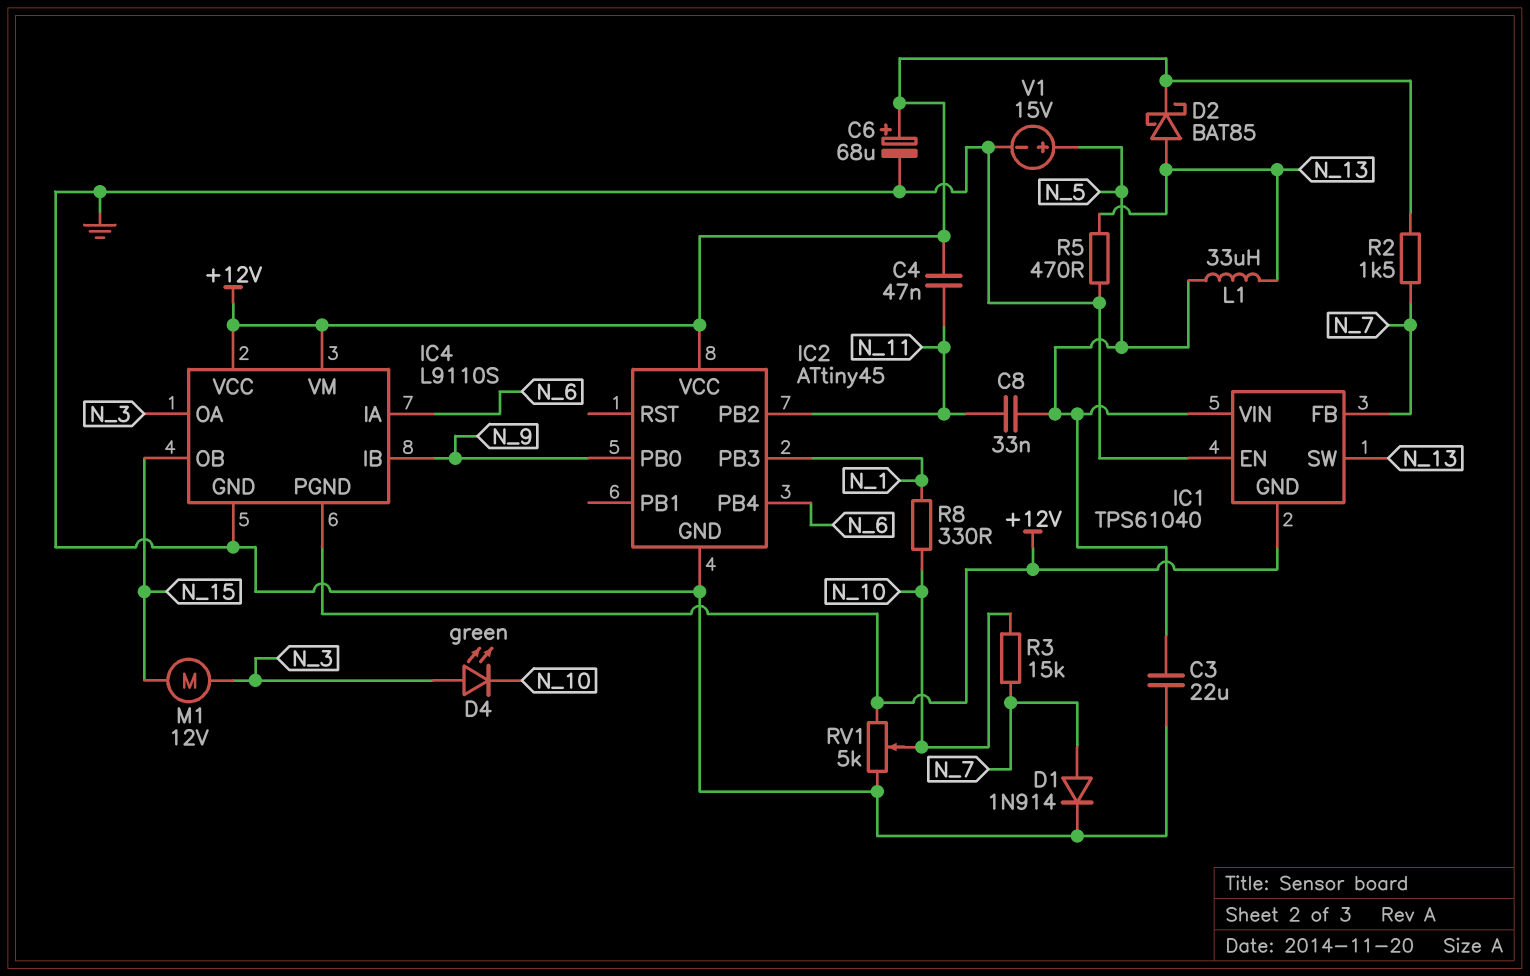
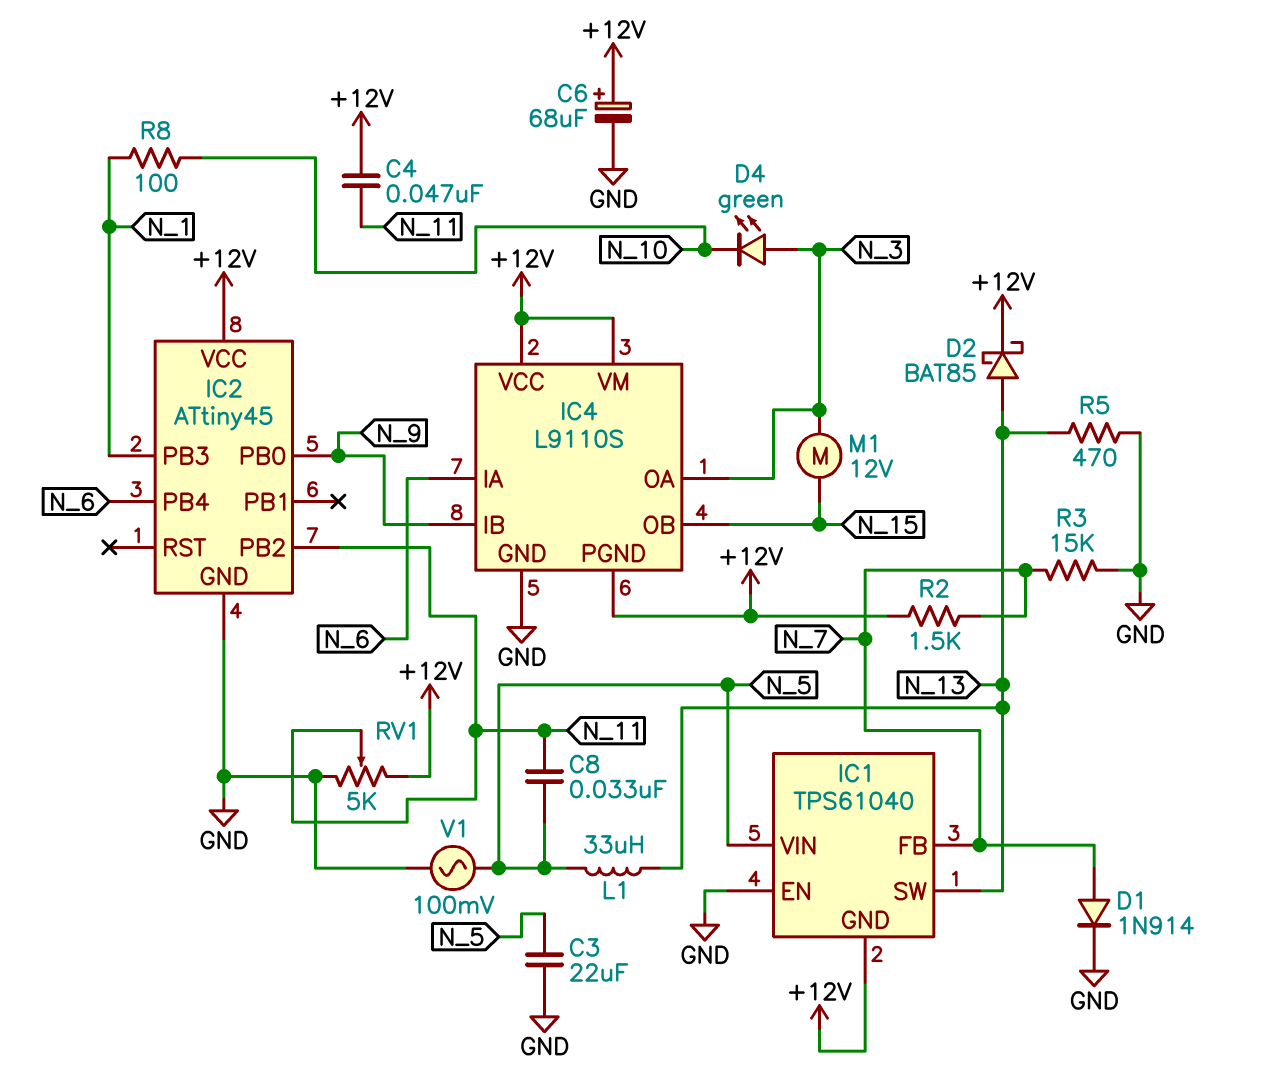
R3: 15k (N_7, N_10) -> 15k (GND, N_7)
R8: 330 (N_1, N_10) -> 100 (N_1, N_10)
RV1: 5k (+12V, GND, wiper N_10) -> 5k (+12V, GND, wiper N_11)
V1: 15V (plus N_5, minus GND) -> AC 100mV (GND, N_5)

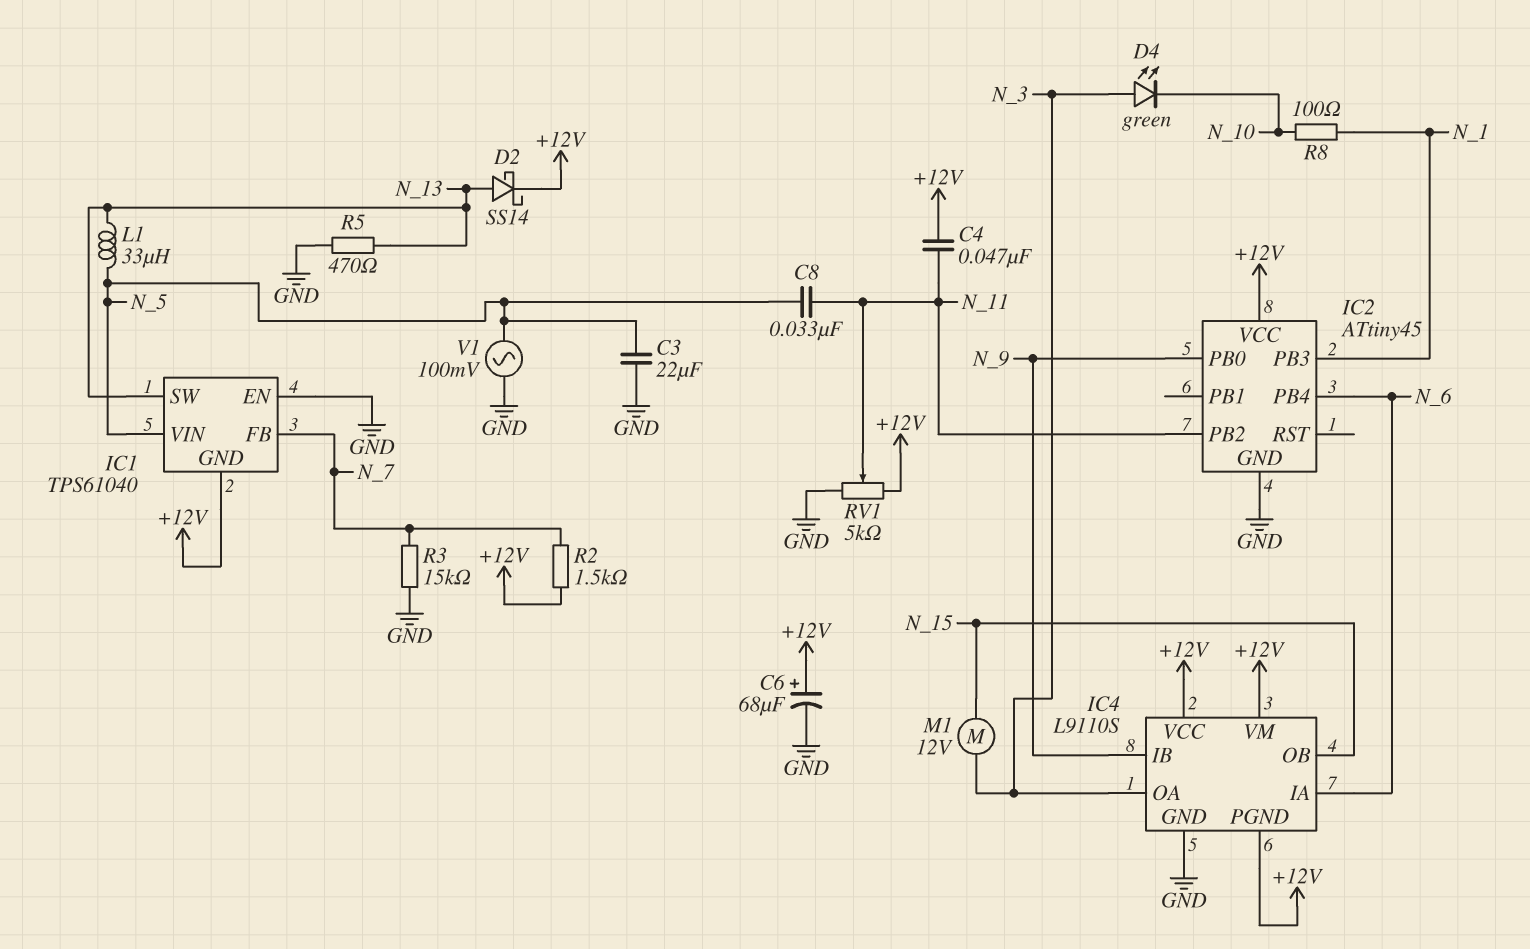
D1: diode 1N914 (A N_7, K GND) -> none
D2: schottky BAT85 (A N_13, K +12V) -> schottky SS14 (A N_13, K +12V)

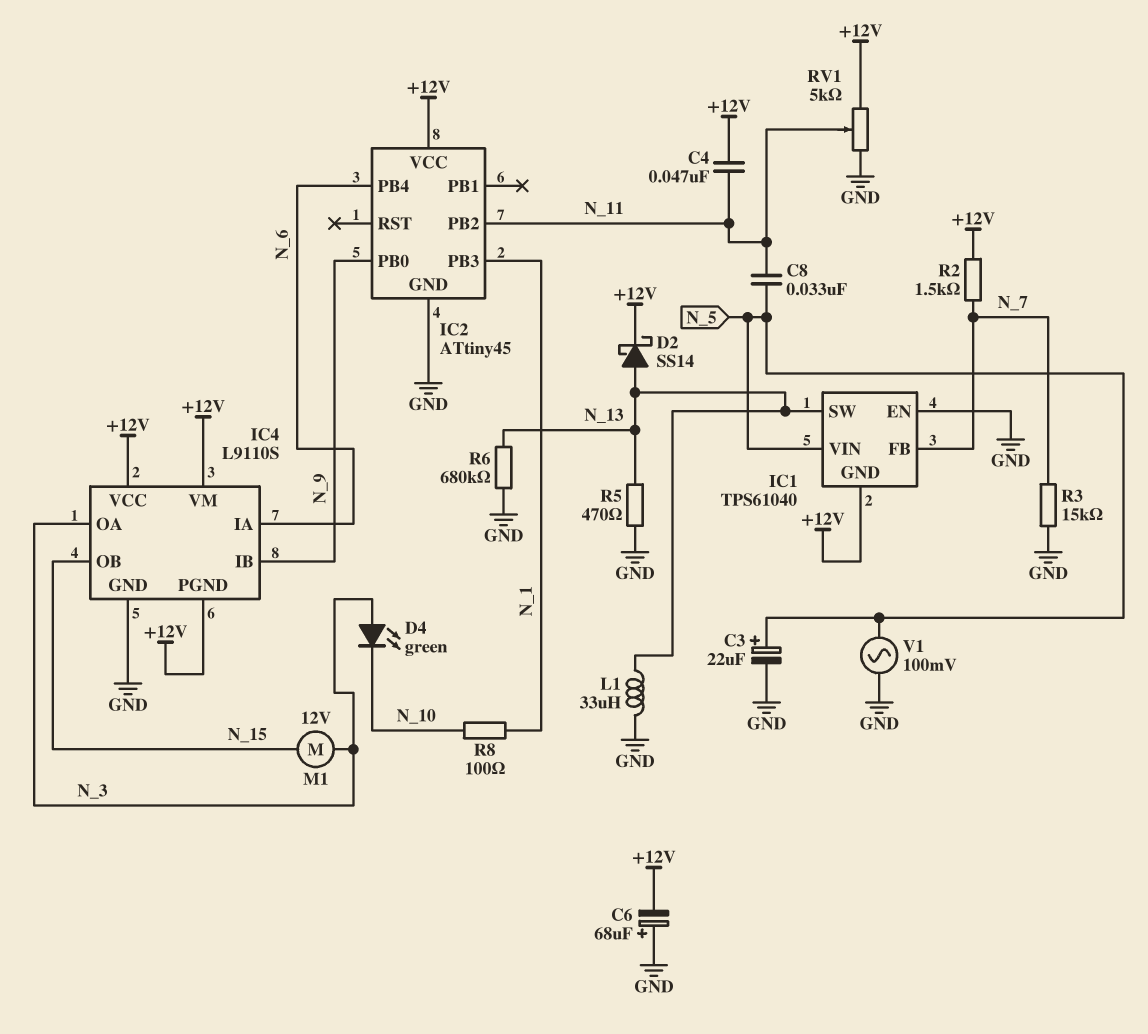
C3: 22uF (GND, N_5) -> 22uF (plus N_5, minus GND)
C6: 68uF (plus +12V, minus GND) -> 68uF (plus GND, minus +12V)
L1: 33uH (N_5, N_13) -> 33uH (GND, N_13)
R6: none -> 680k (GND, N_13)

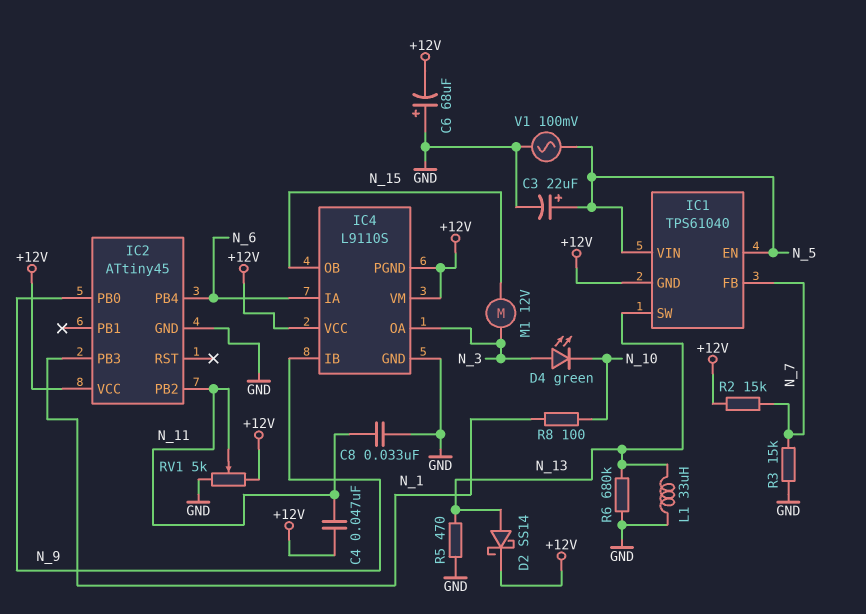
C8: 33nF (N_5, N_11) -> 33nF (GND, N_11)
IC1 pin EN: GND -> N_5
R2: 1.5k (+12V, N_7) -> 15k (+12V, N_7)

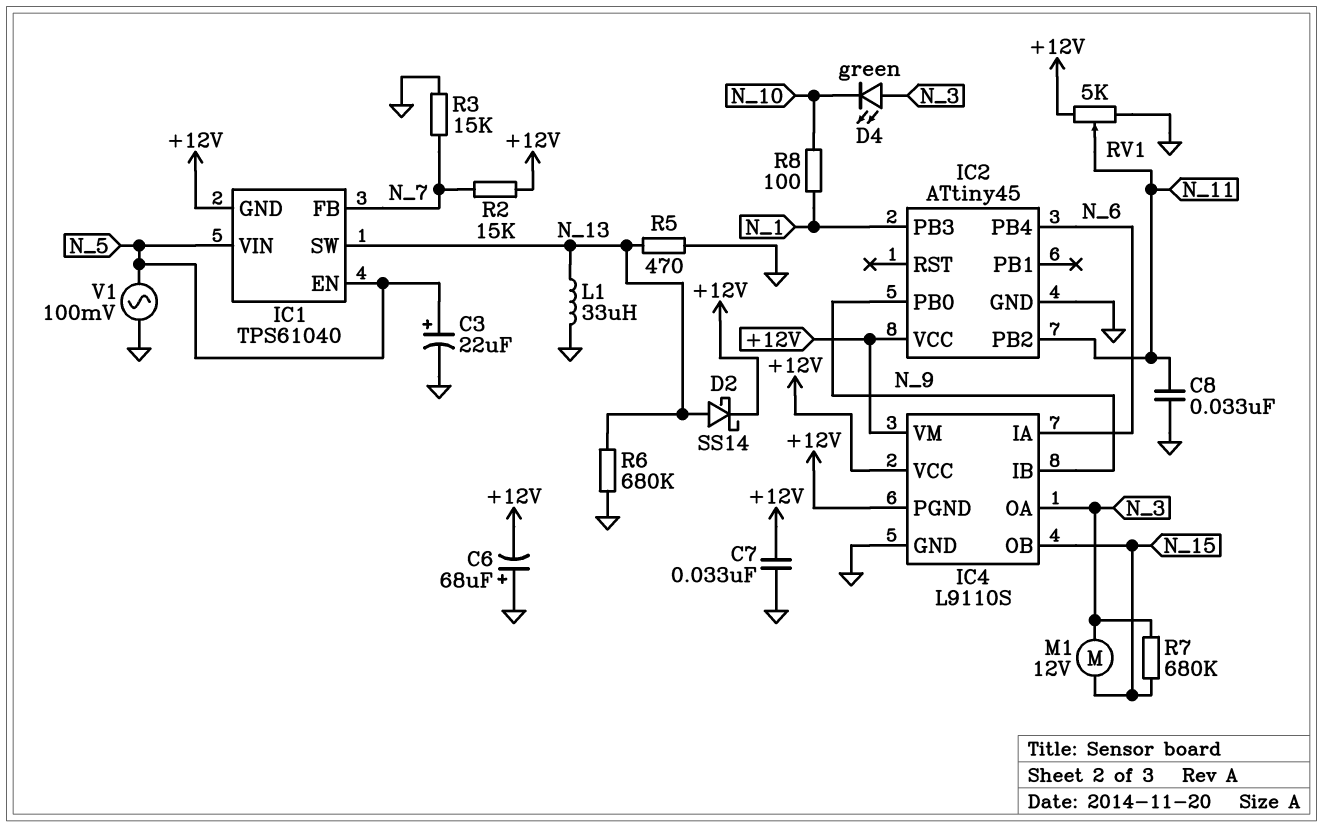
C4: 47nF (+12V, N_11) -> none
C7: none -> 33nF (+12V, GND)
R7: none -> 680k (N_3, N_15)

